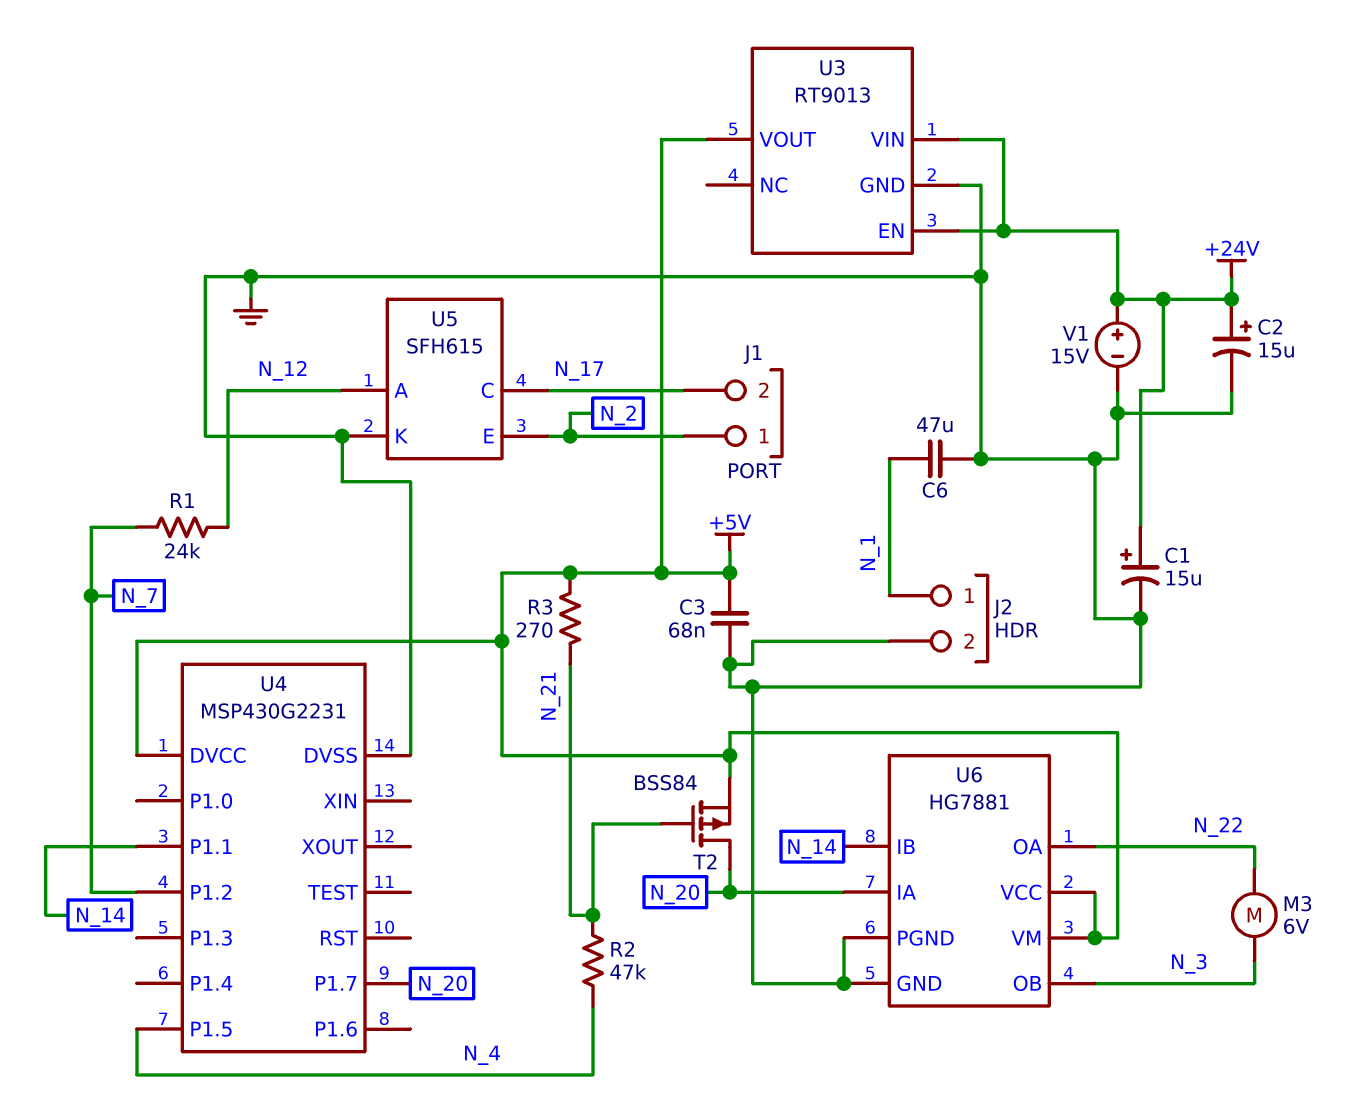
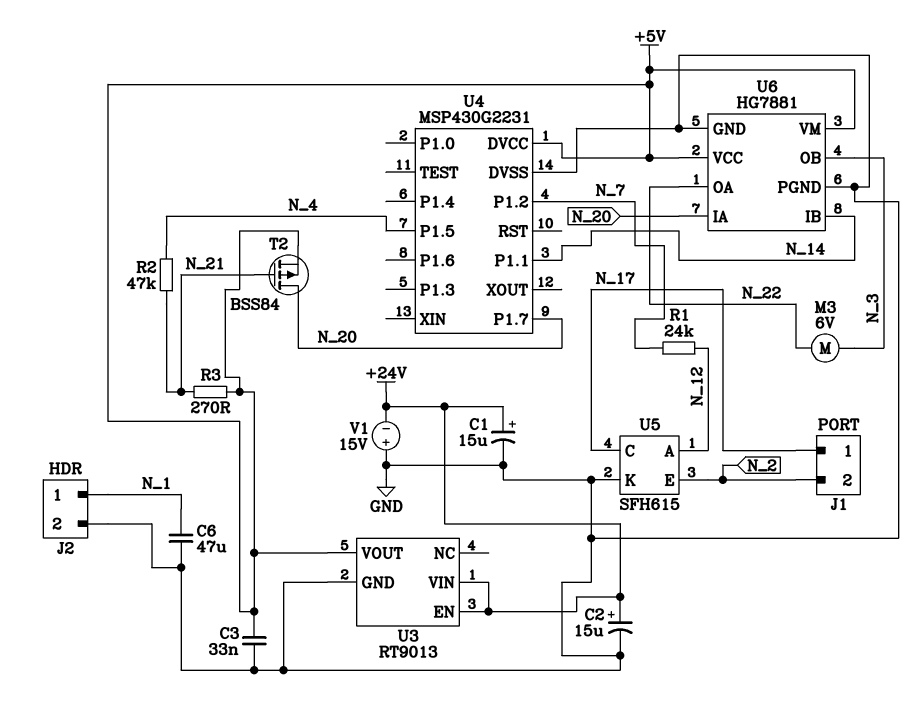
C3: 68nF (+5V, GND) -> 33nF (+5V, GND)
J1 pin 1: N_2 -> N_17
J1 pin 2: N_17 -> N_2
V1: 15V (plus +24V, minus GND) -> 15V (plus GND, minus +24V)

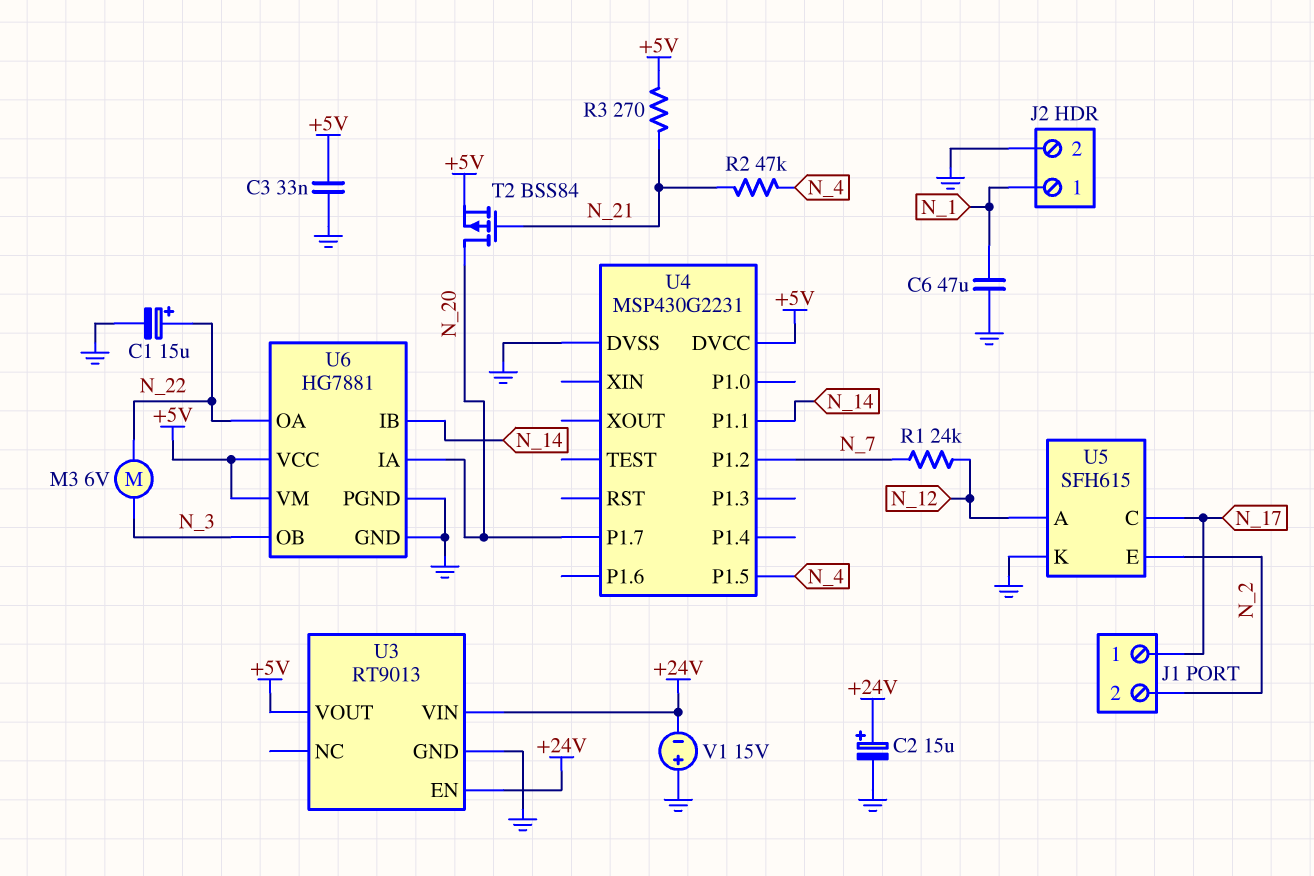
C1: 15uF (plus +24V, minus GND) -> 15uF (plus N_22, minus GND)

